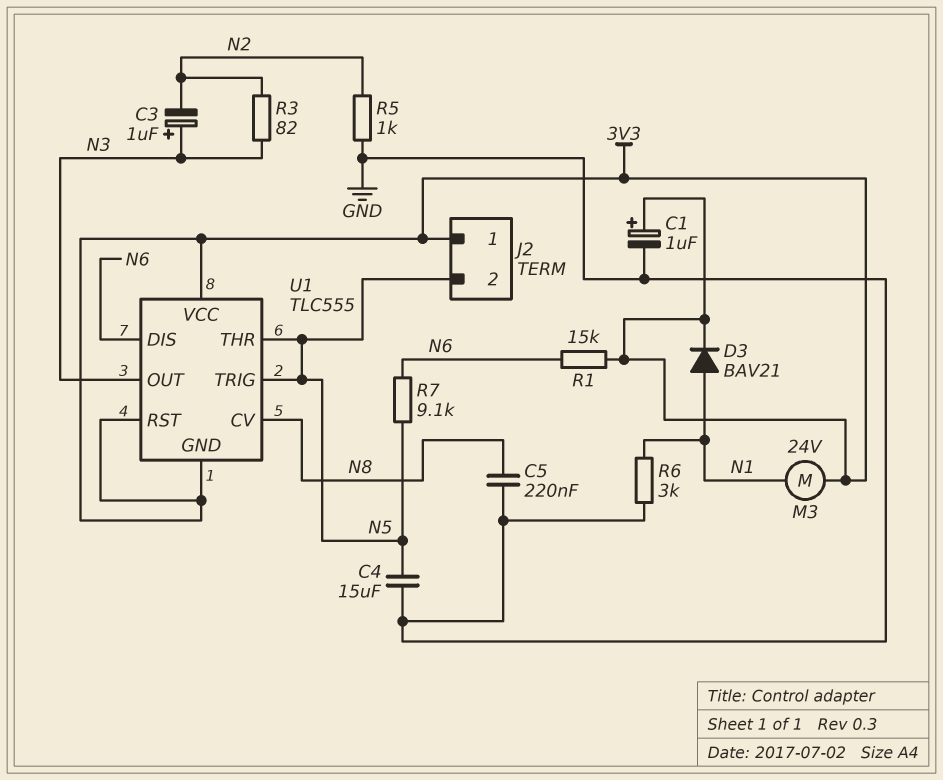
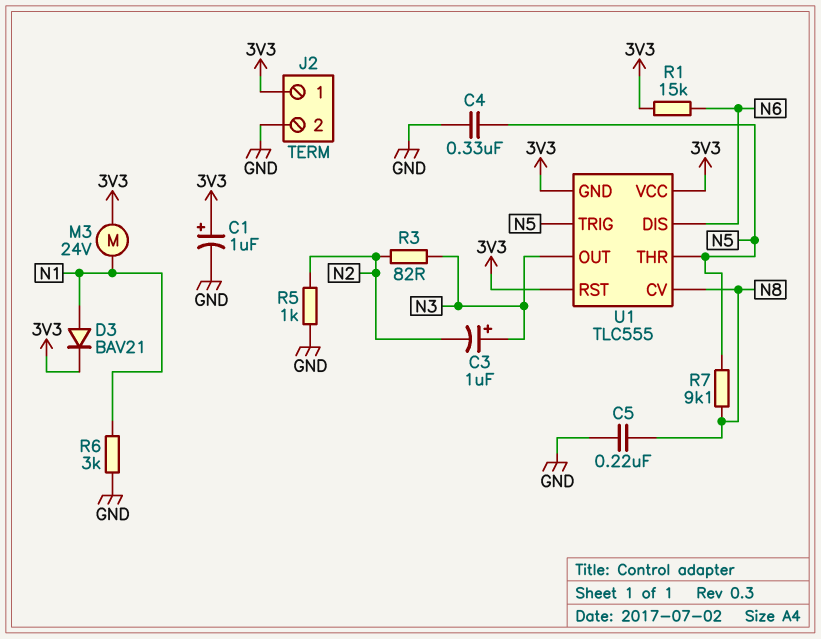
C4: 15uF (GND, N5) -> 330nF (GND, N5)
J2 pin 2: N5 -> GND
R7: 9.1k (N5, N6) -> 9.1k (N5, N8)

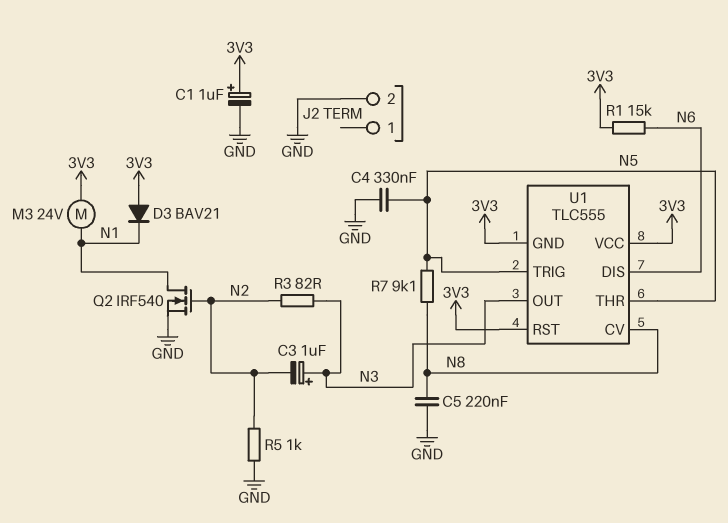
D3: diode BAV21 (A N1, K 3V3) -> diode BAV21 (A 3V3, K N1)
J2 pin 1: 3V3 -> none
Q2: none -> NMOS IRF540 (G N2, D N1, S GND)
R6: 3k (GND, N1) -> none

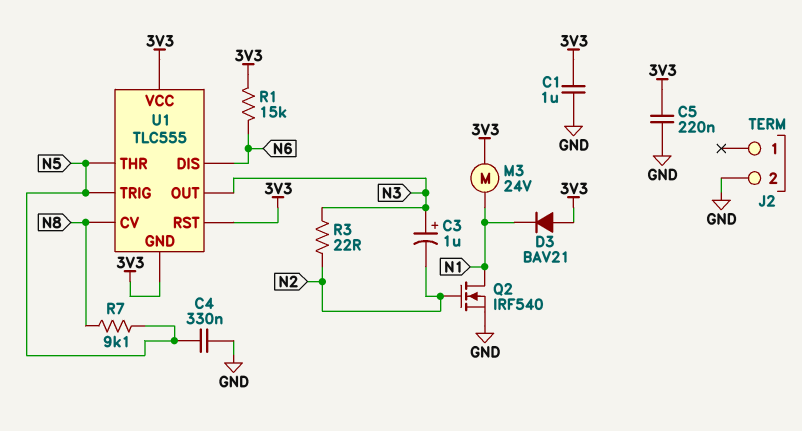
C1: 1uF (plus 3V3, minus GND) -> 1uF (3V3, GND)
C5: 220nF (GND, N8) -> 220nF (3V3, GND)
R3: 82 (N2, N3) -> 22 (N2, N3)
R5: 1k (GND, N2) -> none

